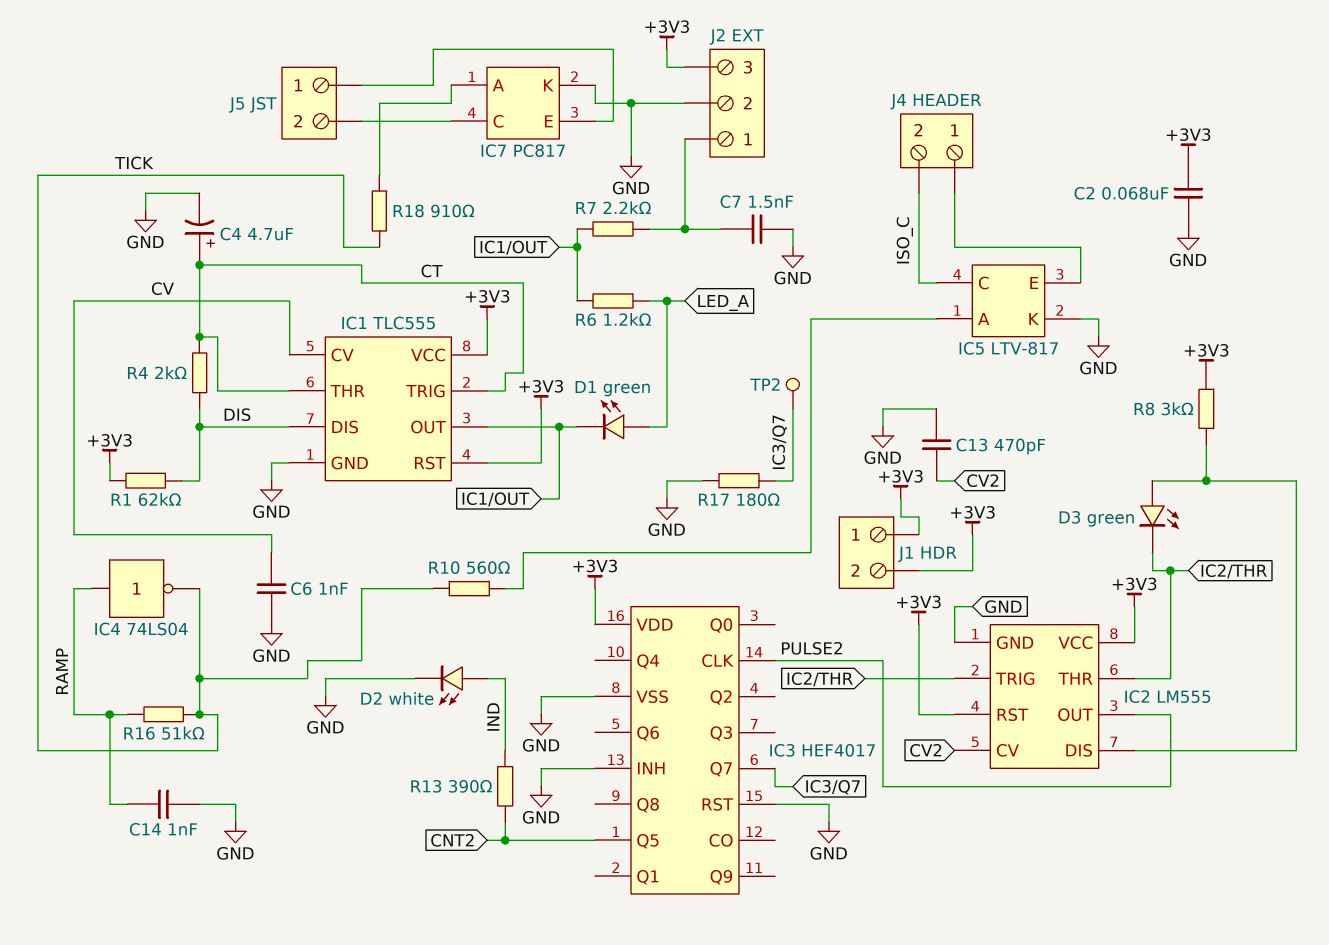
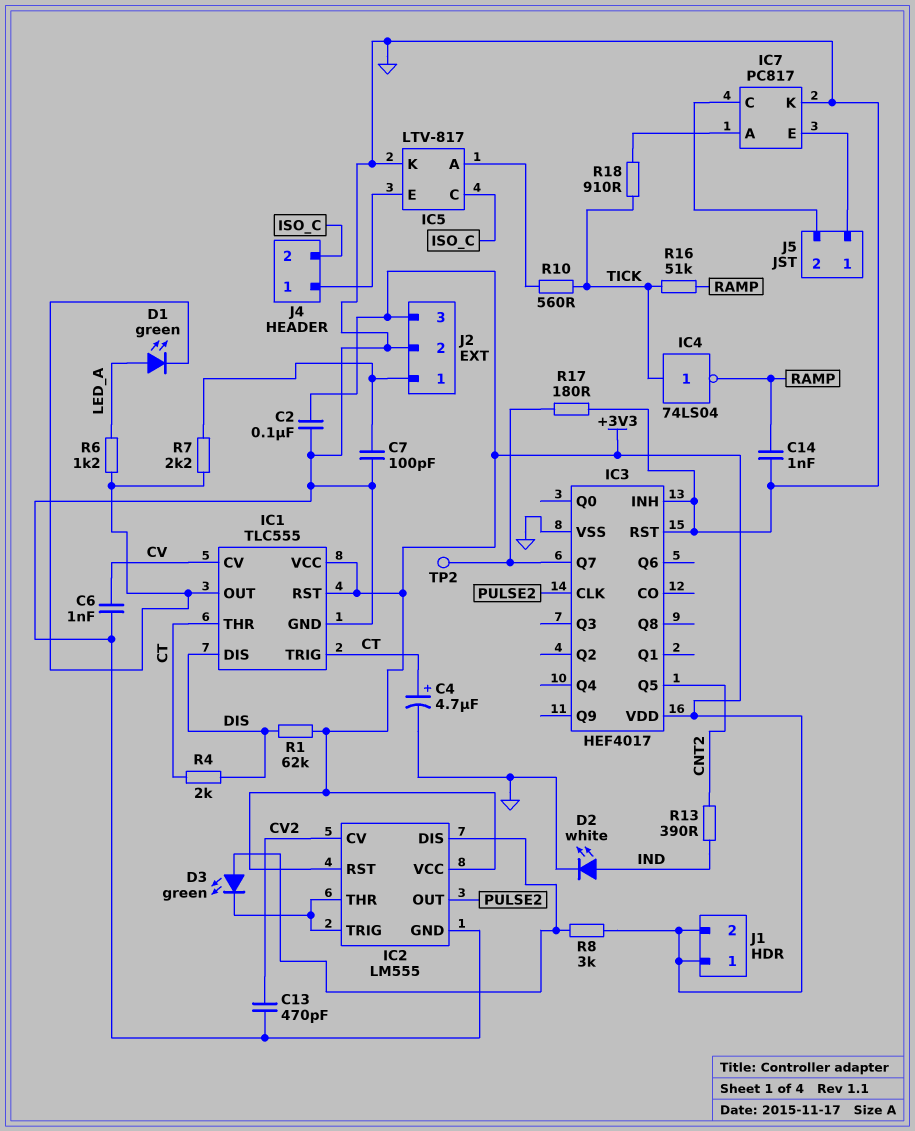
C2: 68nF (+3V3, GND) -> 100nF (+3V3, GND)
C7: 1.5nF (GND, J2/1) -> 100pF (GND, J2/1)
IC4: NOT 74LS04 (in RAMP, out TICK) -> NOT 74LS04 (in TICK, out RAMP)

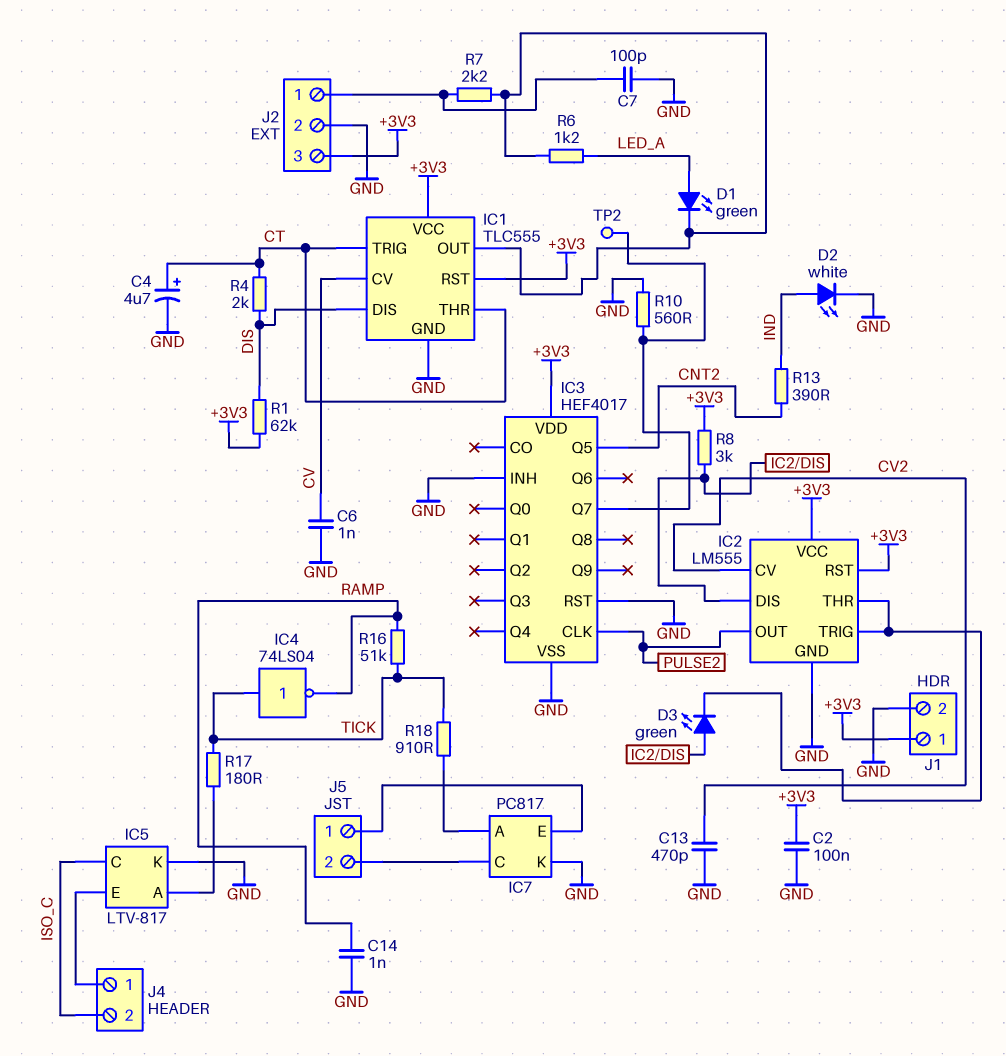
J1 pin 2: +3V3 -> GND
R10: 560 (IC5/A, TICK) -> 560 (GND, IC3/Q7)
R17: 180 (GND, IC3/Q7) -> 180 (IC5/A, TICK)

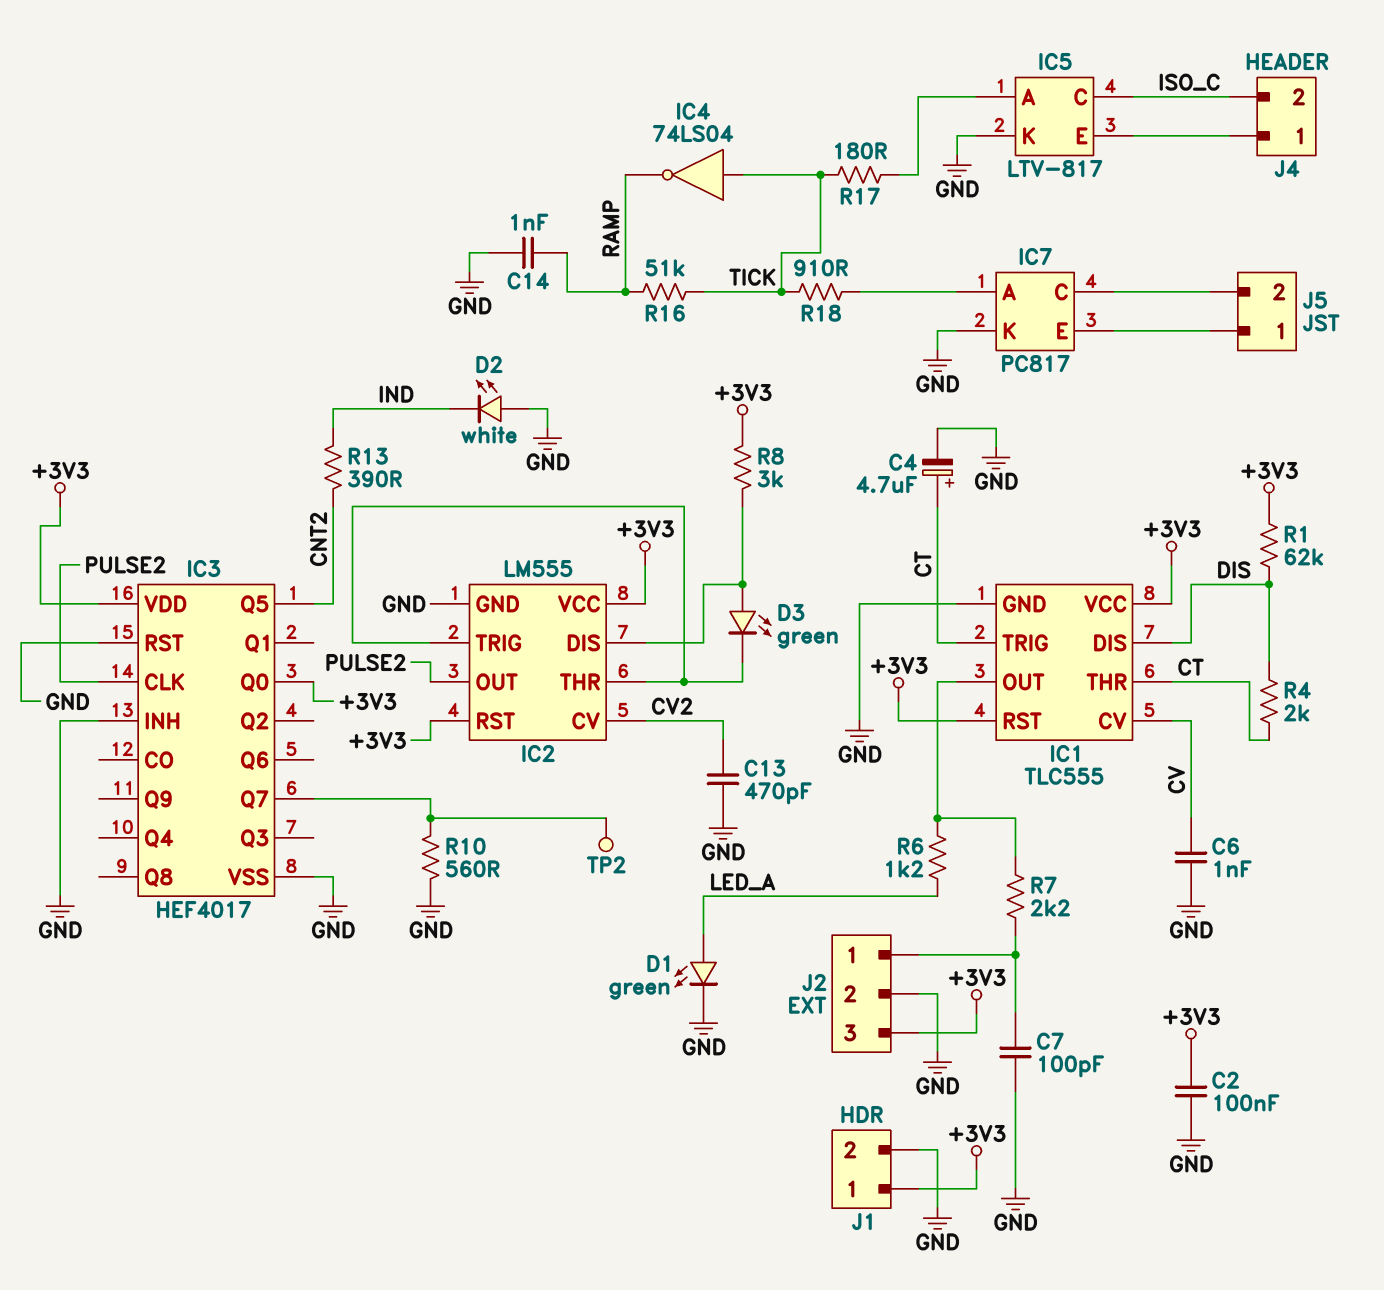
D1: LED green (A LED_A, K IC1/OUT) -> LED green (A LED_A, K GND)
D2: LED white (A IND, K GND) -> LED white (A GND, K IND)
IC3 pin Q0: none -> +3V3

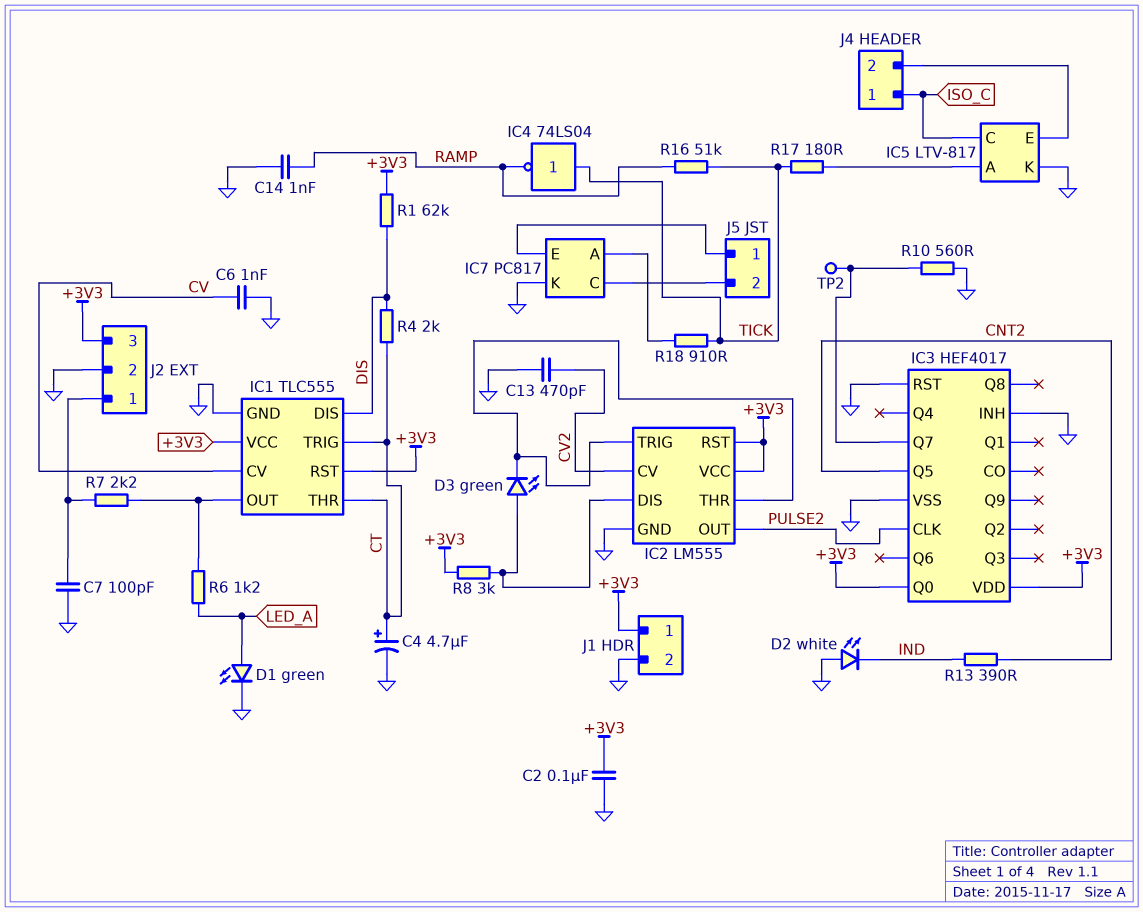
J4 pin 1: IC5/E -> ISO_C
J4 pin 2: ISO_C -> IC5/E

